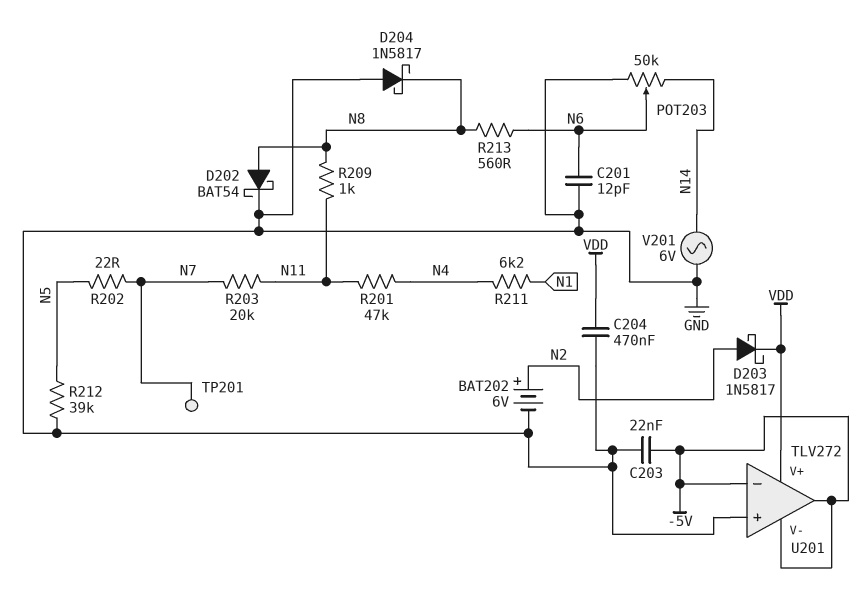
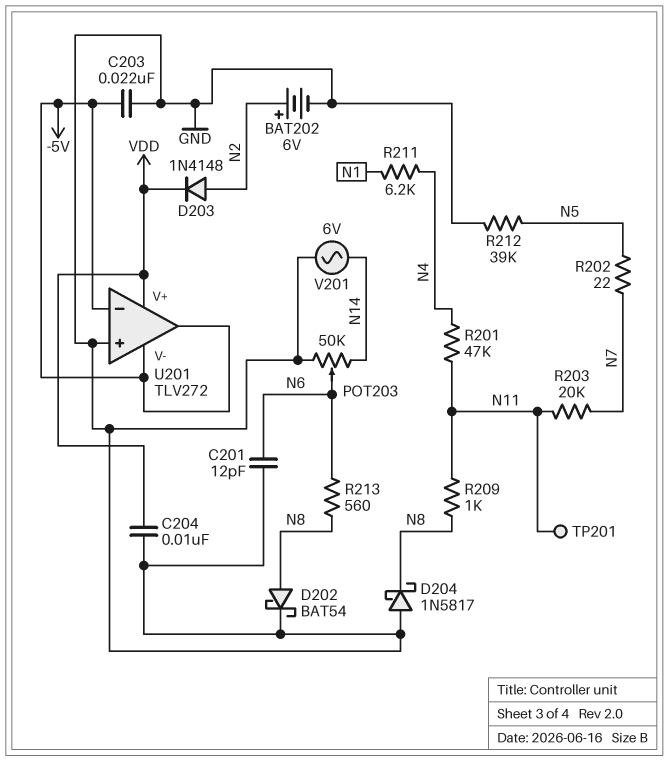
C204: 470nF (GND, VDD) -> 10nF (GND, VDD)
D203: schottky 1N5817 (A N2, K VDD) -> diode 1N4148 (A N2, K VDD)
TP201: test point (N7) -> test point (N11)

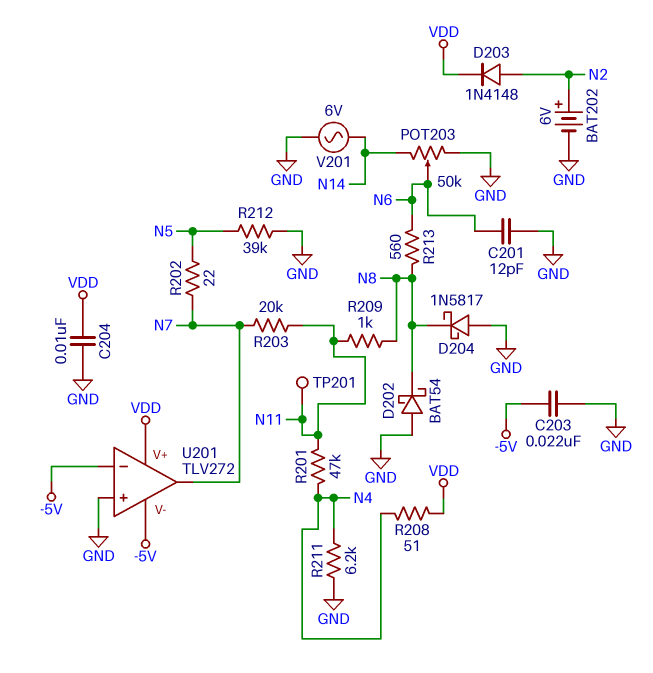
D202: schottky BAT54 (A N8, K GND) -> schottky BAT54 (A GND, K N8)
R208: none -> 51 (N4, VDD)
R211: 6.2k (N1, N4) -> 6.2k (GND, N4)
U201 pin out: -5V -> N7

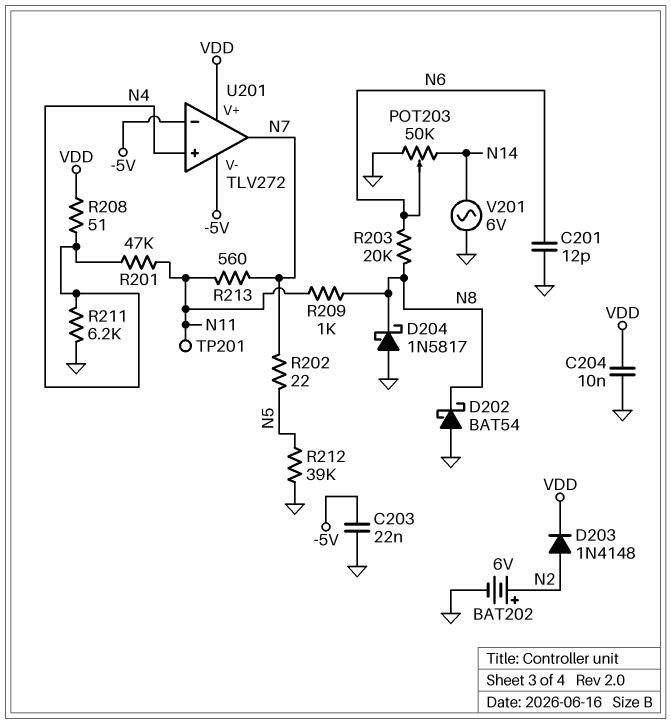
R203: 20k (N7, N11) -> 20k (N6, N8)
R213: 560 (N6, N8) -> 560 (N7, N11)
U201 pin in+: GND -> N4

